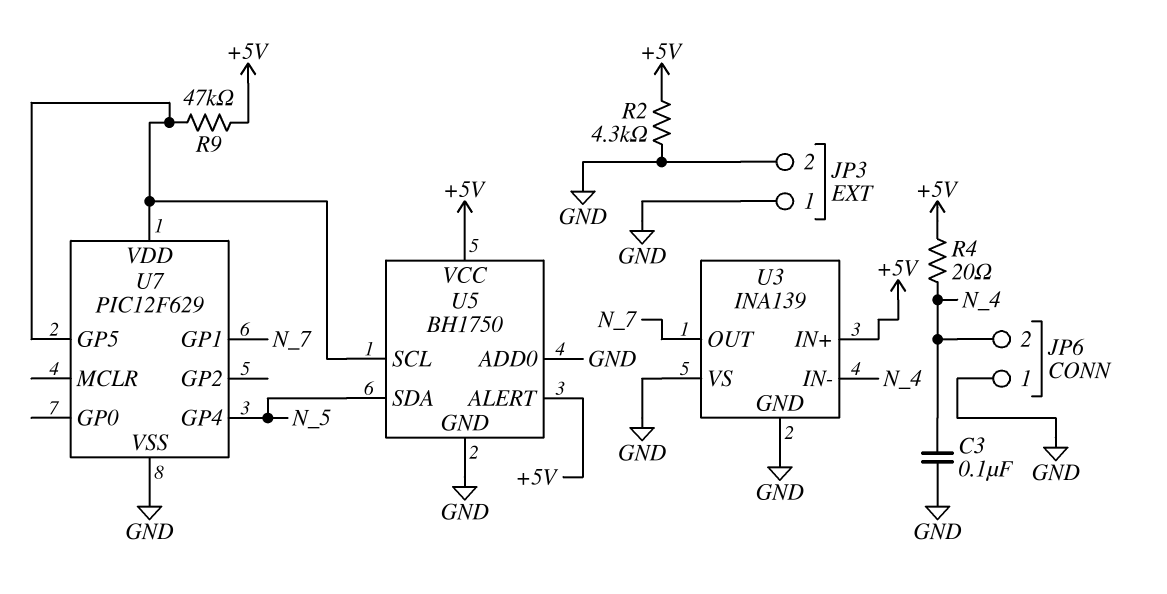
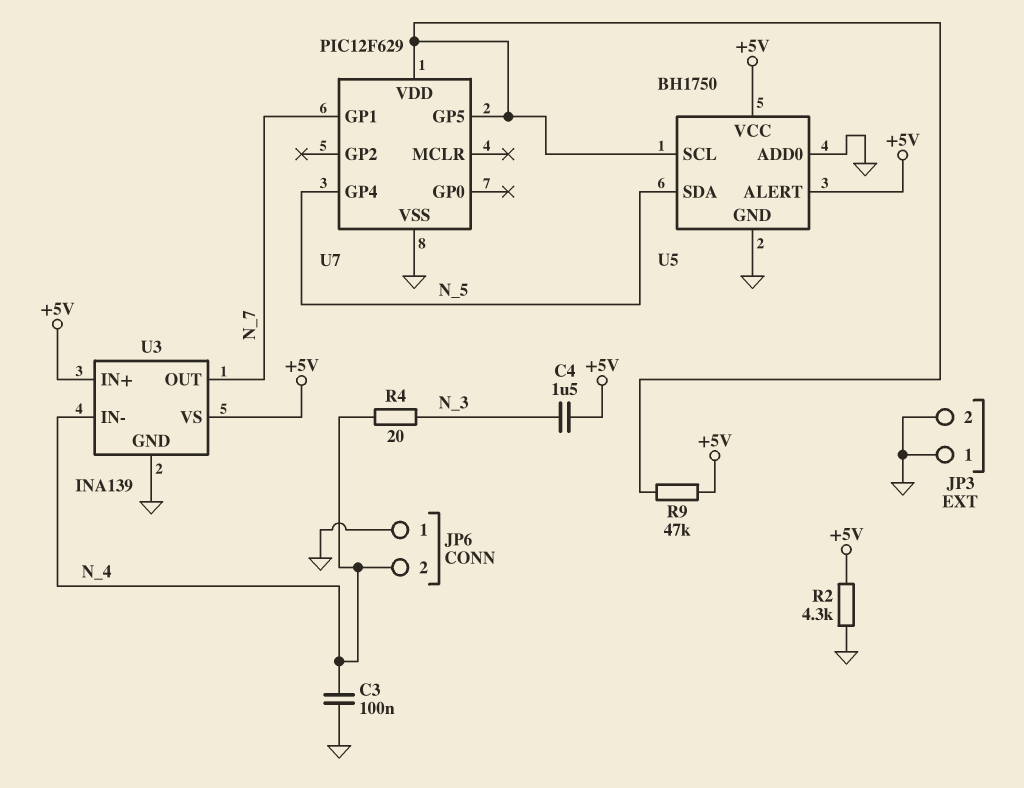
C4: none -> 1.5uF (+5V, N_3)
R4: 20 (+5V, N_4) -> 20 (N_3, N_4)
U3 pin VS: GND -> +5V

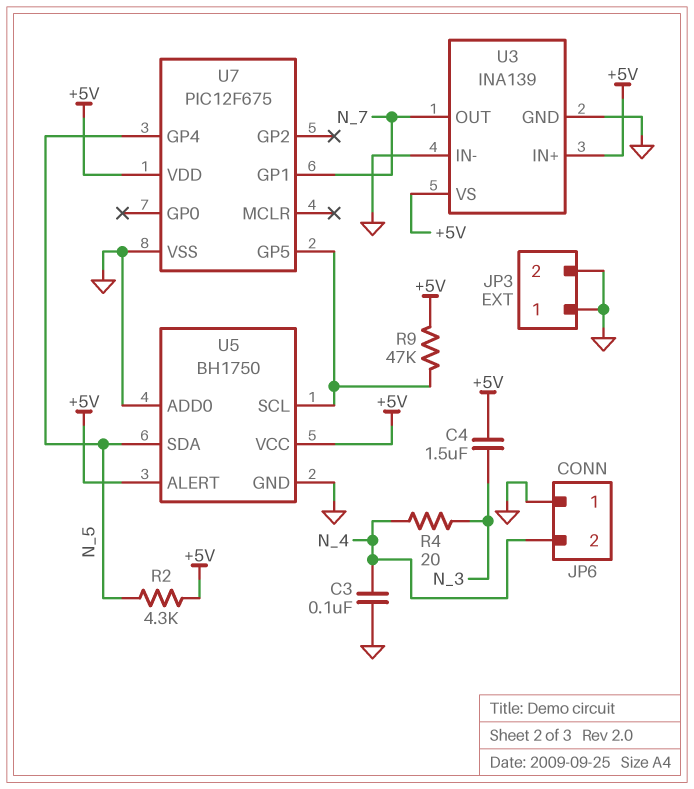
R2: 4.3k (+5V, GND) -> 4.3k (+5V, N_5)
U3 pin IN-: N_4 -> GND
U7: PIC12F629 -> PIC12F675
U7 pin VDD: U5/SCL -> +5V

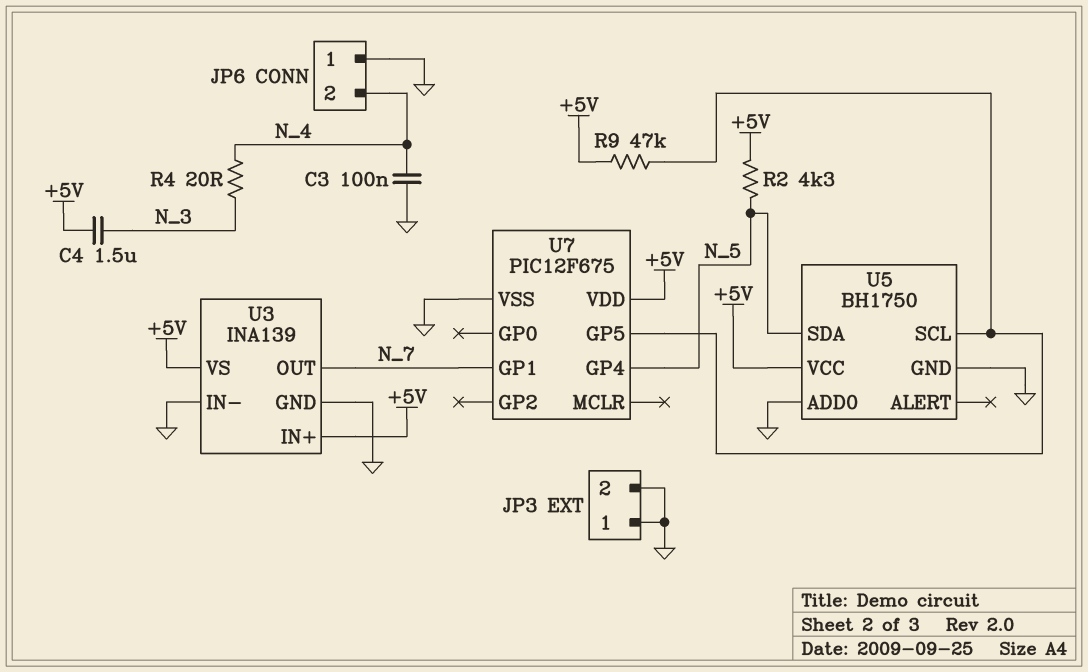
U5 pin ALERT: +5V -> none

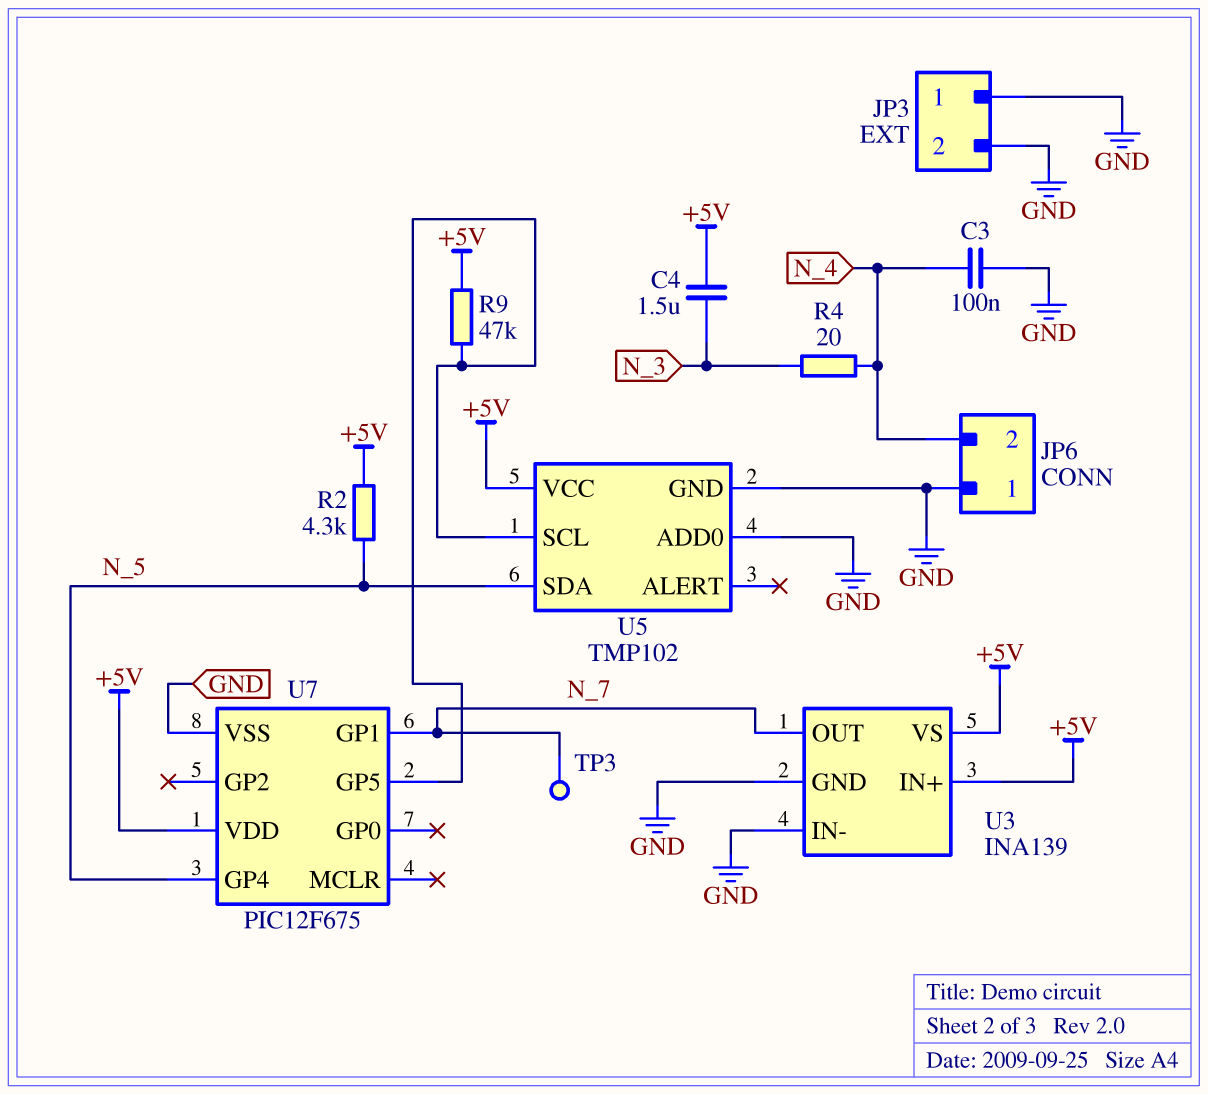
TP3: none -> test point (N_7)
U5: BH1750 -> TMP102

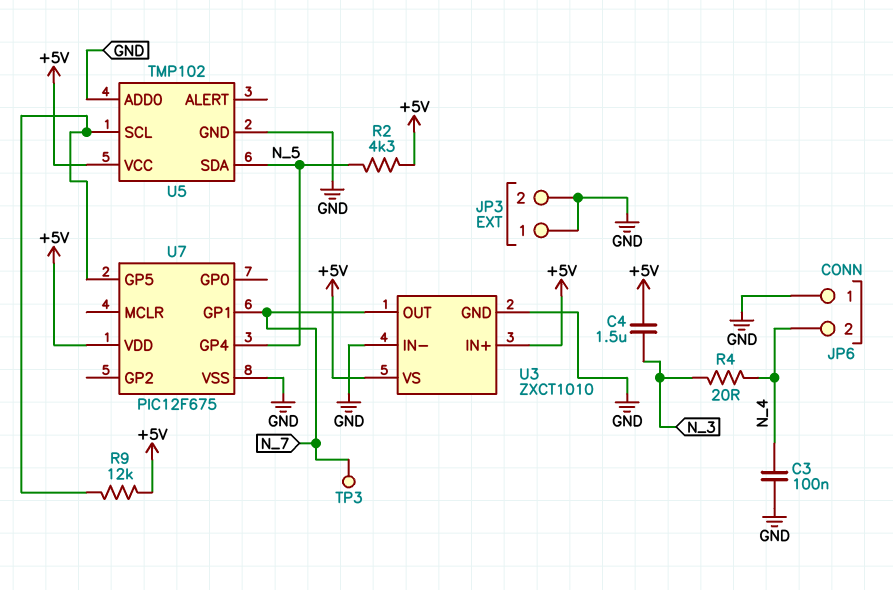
R9: 47k (+5V, U5/SCL) -> 12k (+5V, U5/SCL)
U3: INA139 -> ZXCT1010

